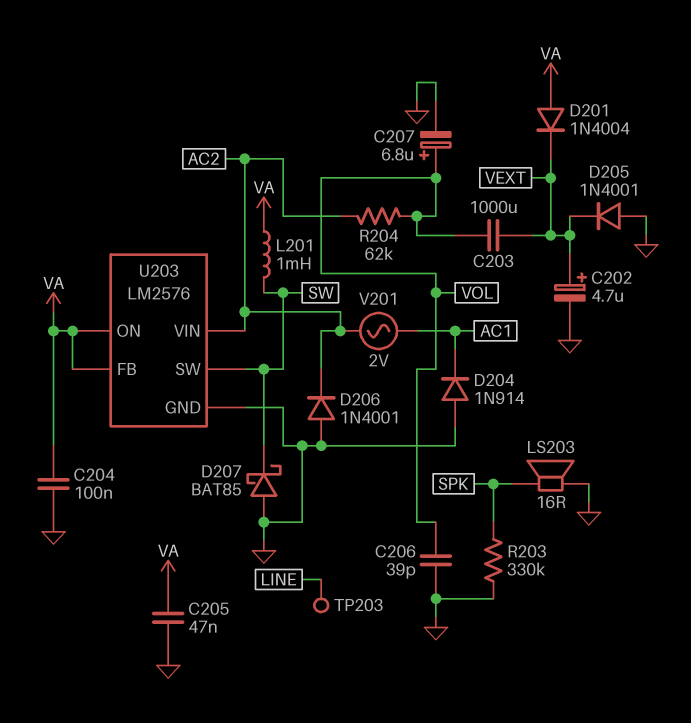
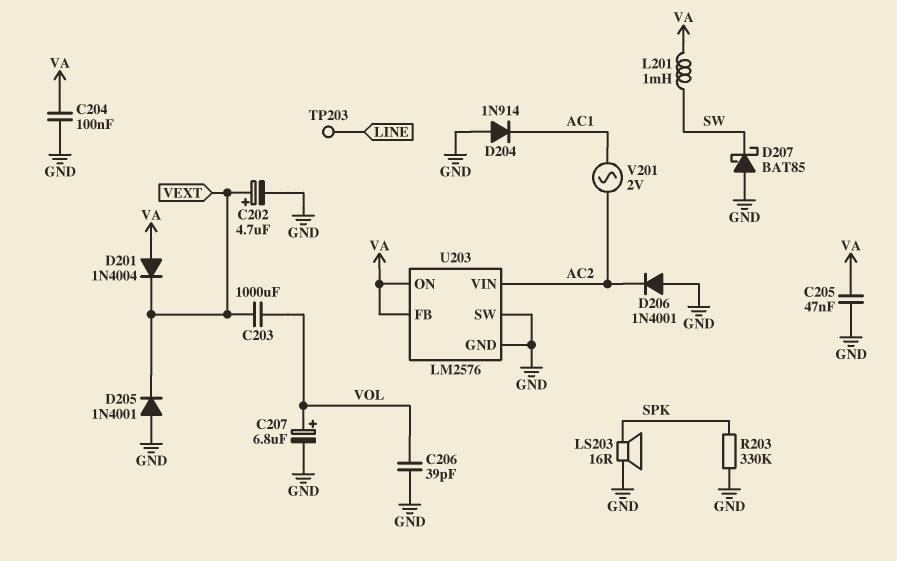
R204: 62k (AC2, VOL) -> none
U203 pin SW: SW -> GND

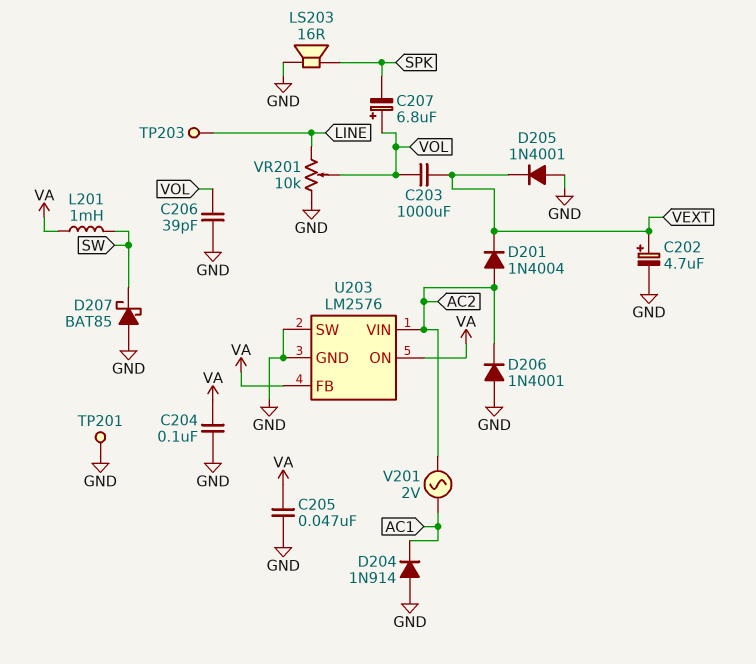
C207: 6.8uF (plus VOL, minus GND) -> 6.8uF (plus VOL, minus SPK)
D201: diode 1N4004 (A VA, K VEXT) -> diode 1N4004 (A AC2, K VEXT)
R203: 330k (GND, SPK) -> none
TP201: none -> test point (GND)
VR201: none -> 10k (GND, LINE, wiper VOL)

